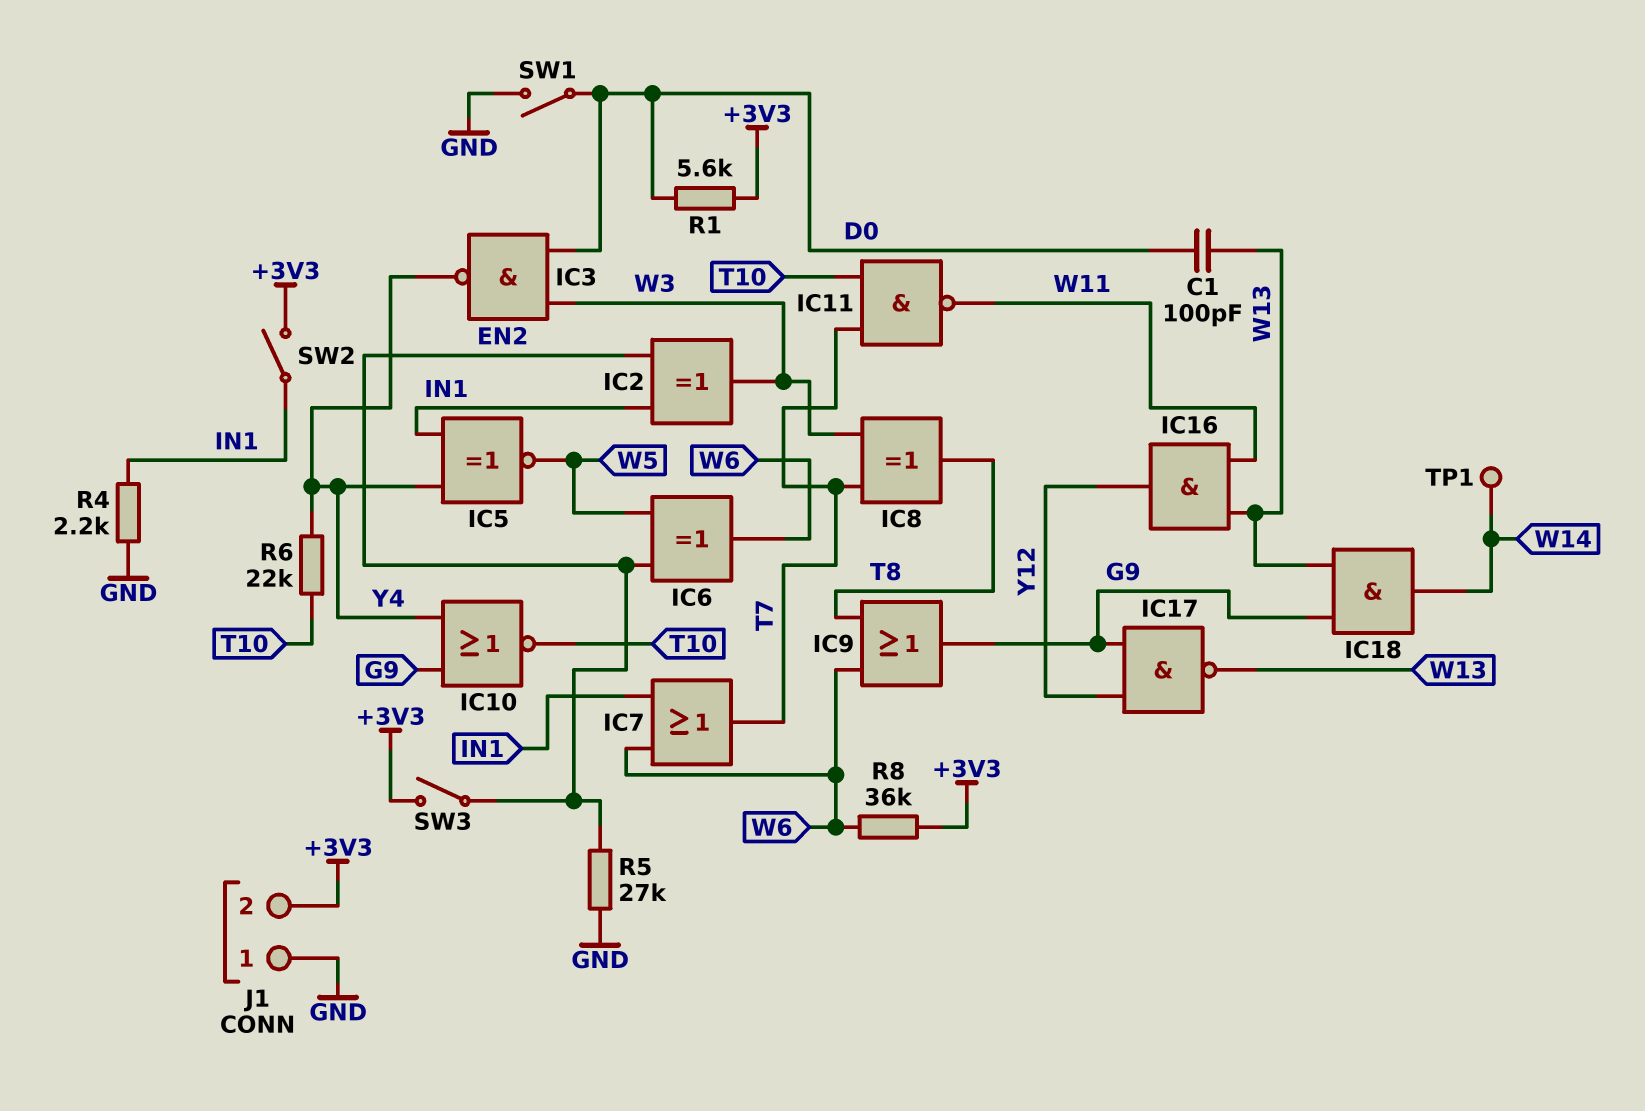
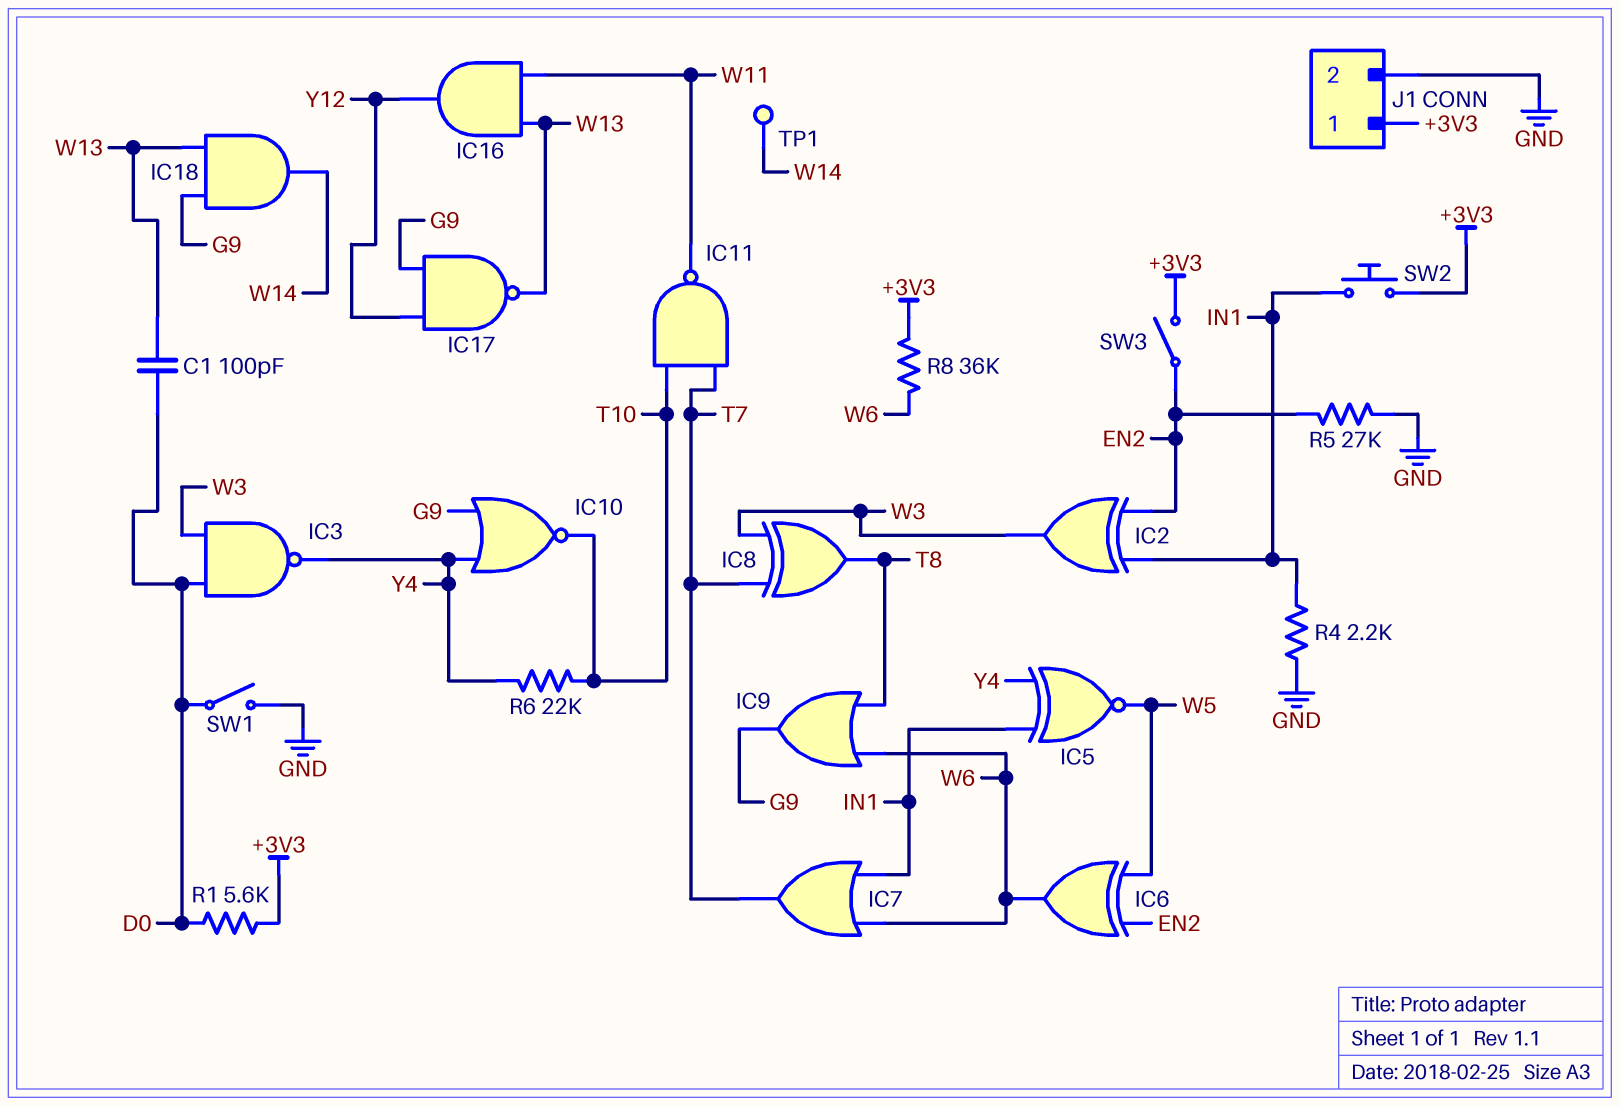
J1 pin 1: GND -> +3V3
J1 pin 2: +3V3 -> GND
SW2: switch (+3V3, IN1) -> button (+3V3, IN1)

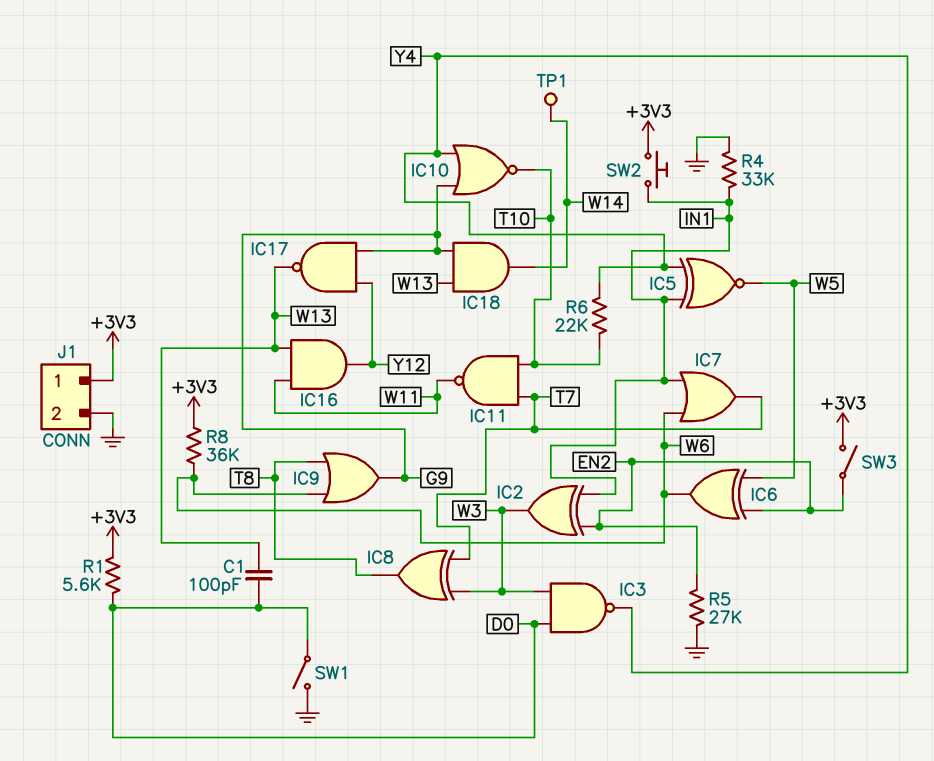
R4: 2.2k (GND, IN1) -> 33k (GND, IN1)

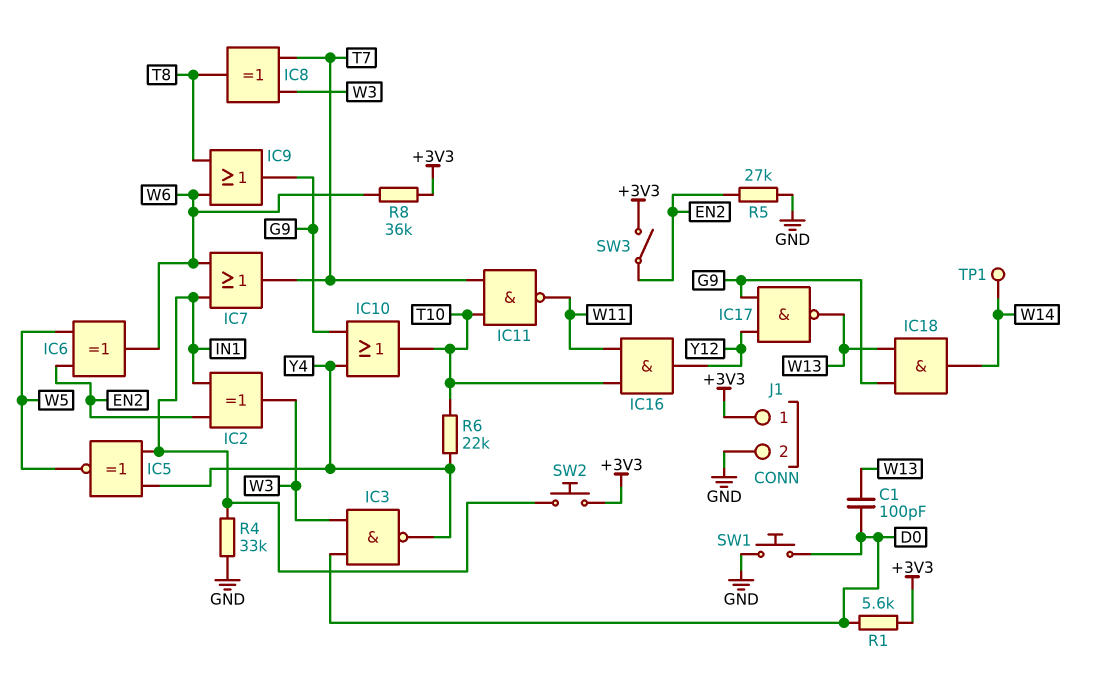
IC10: NOR (in G9, in Y4, out T10) -> OR (in G9, in Y4, out T10)
IC16: AND (in W11, in W13, out Y12) -> AND (in T10, in W11, out Y12)
SW1: switch (D0, GND) -> button (D0, GND)

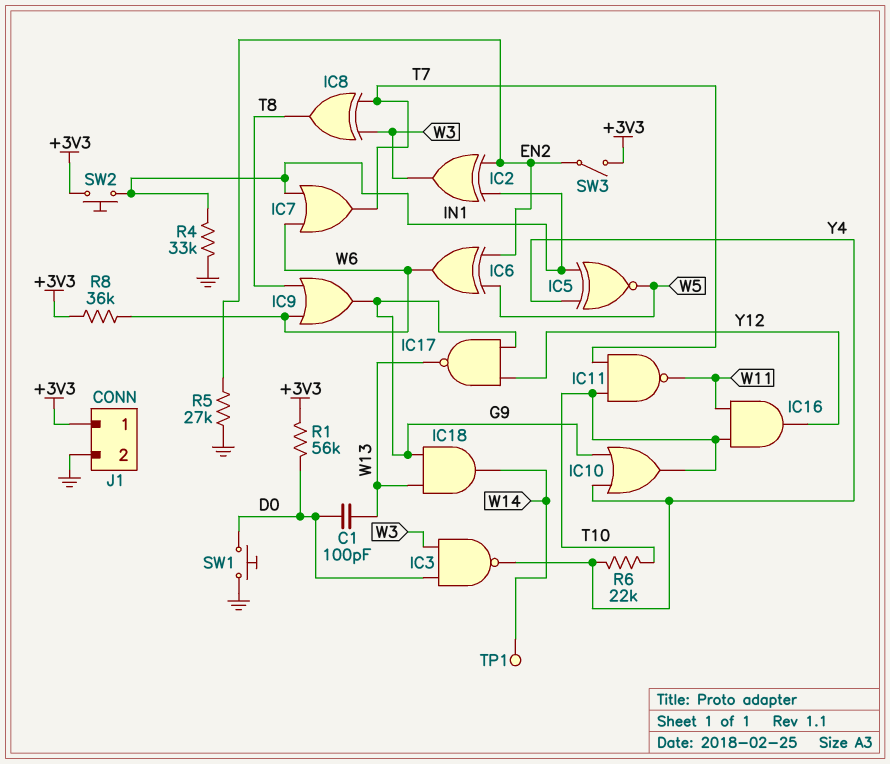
R1: 5.6k (+3V3, D0) -> 56k (+3V3, D0)

